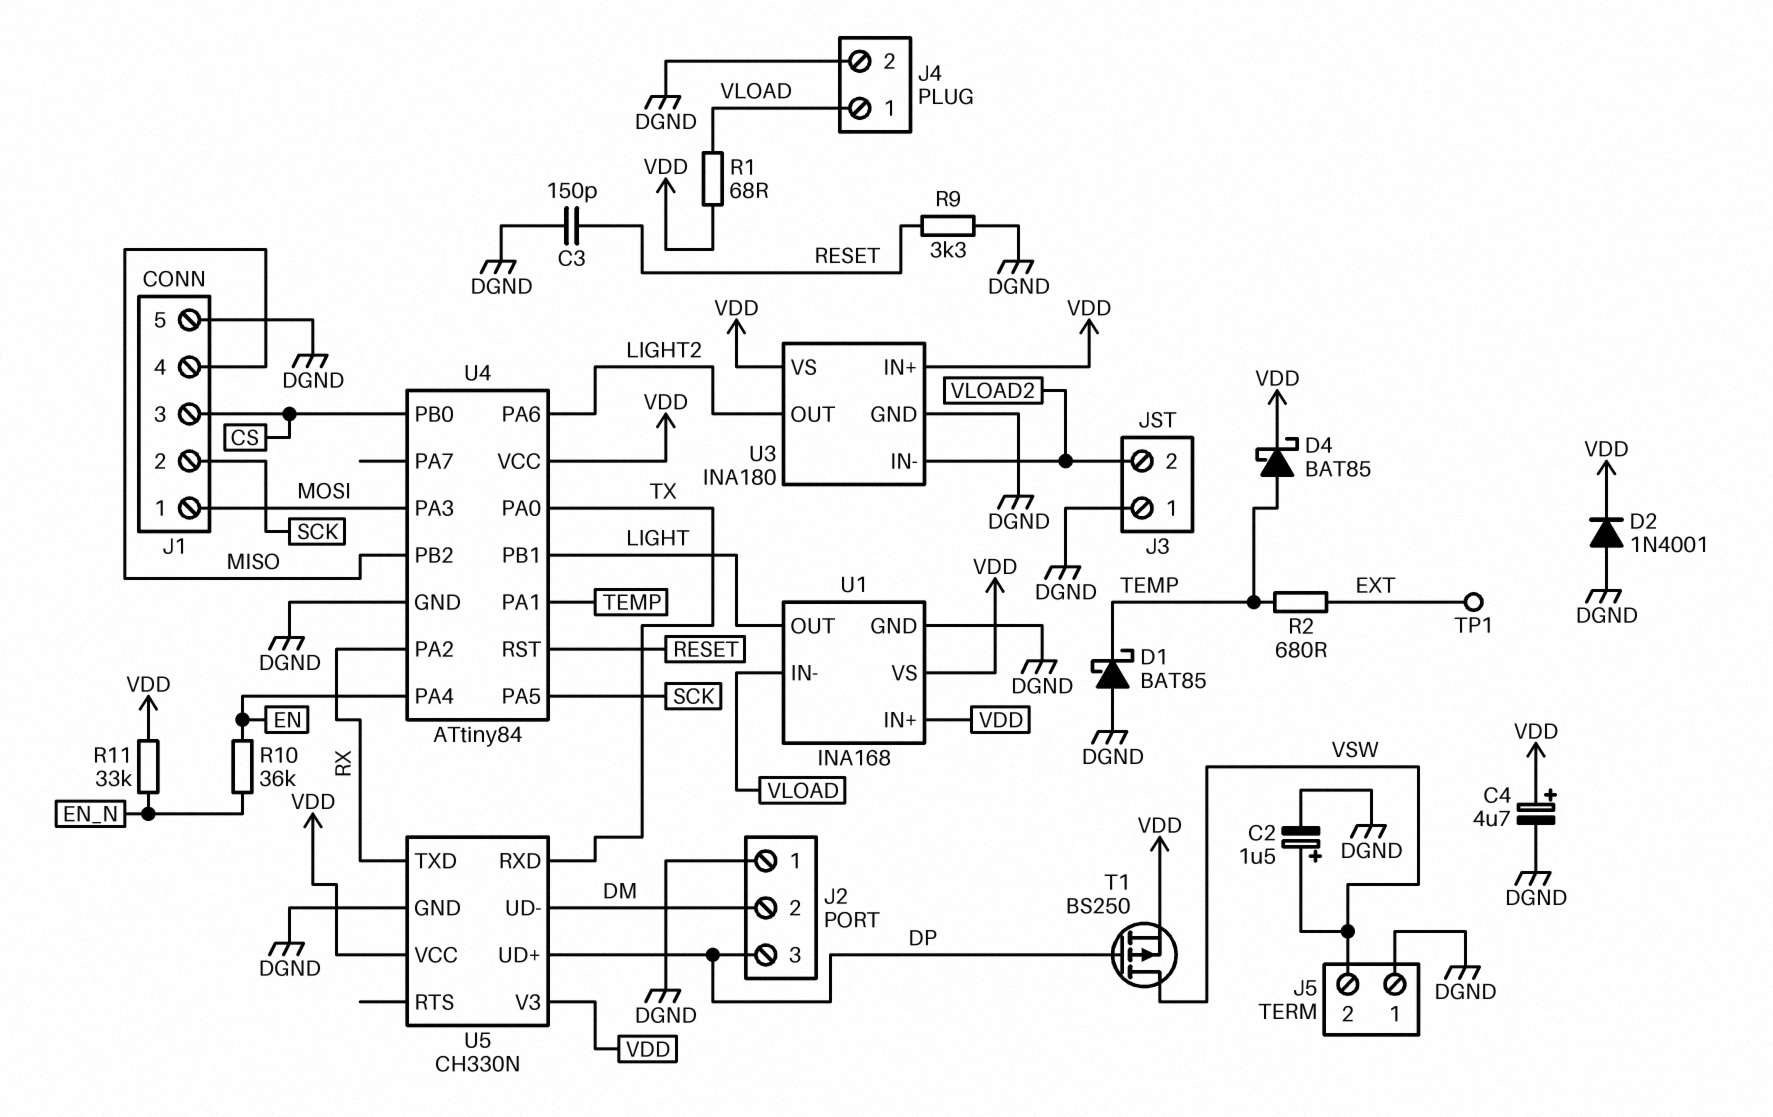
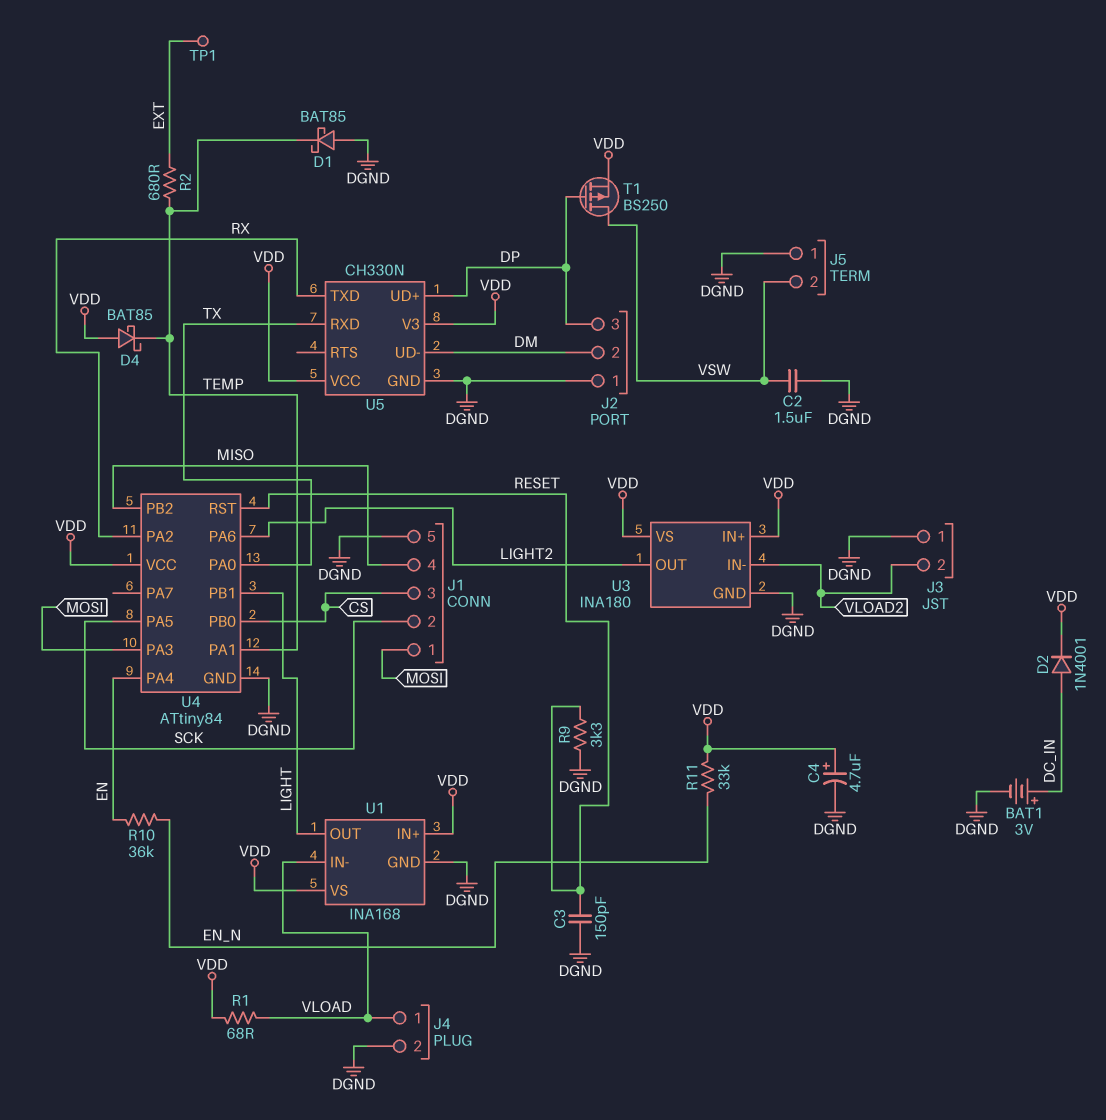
BAT1: none -> 3V (plus DC_IN, minus DGND)
C2: 1.5uF (plus VSW, minus DGND) -> 1.5uF (DGND, VSW)
D2: diode 1N4001 (A DGND, K VDD) -> diode 1N4001 (A DC_IN, K VDD)
D4: schottky BAT85 (A TEMP, K VDD) -> schottky BAT85 (A VDD, K TEMP)

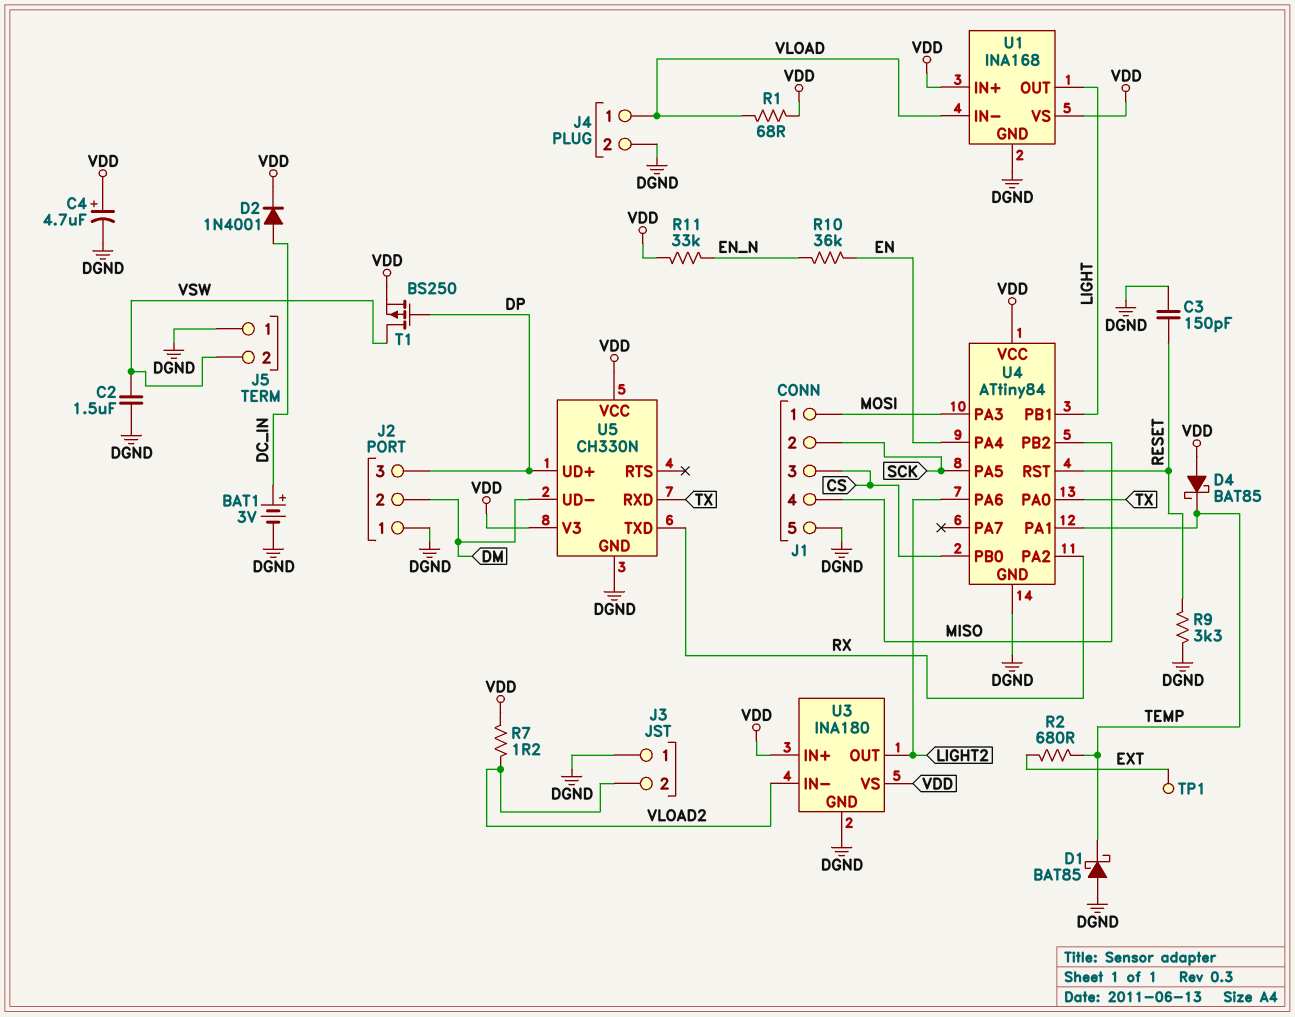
R7: none -> 1.2 (VDD, VLOAD2)

